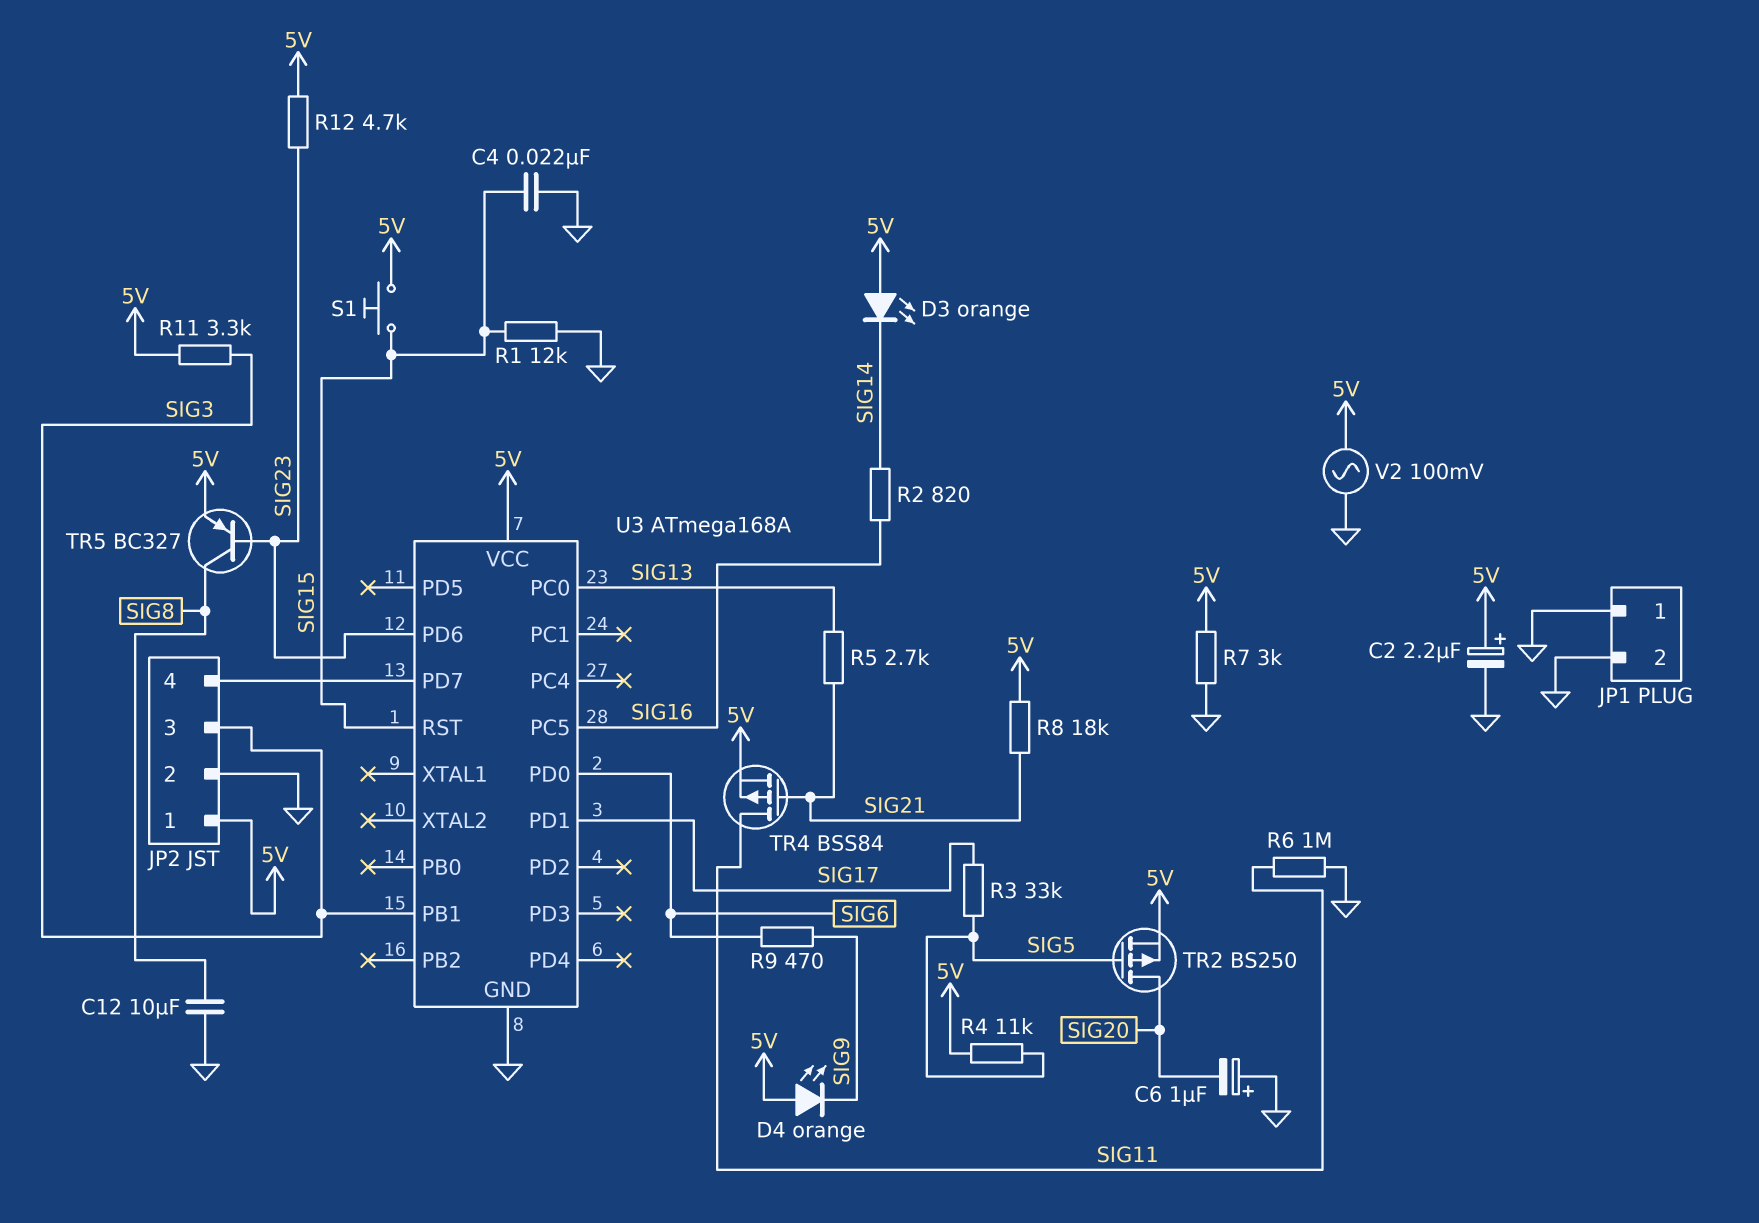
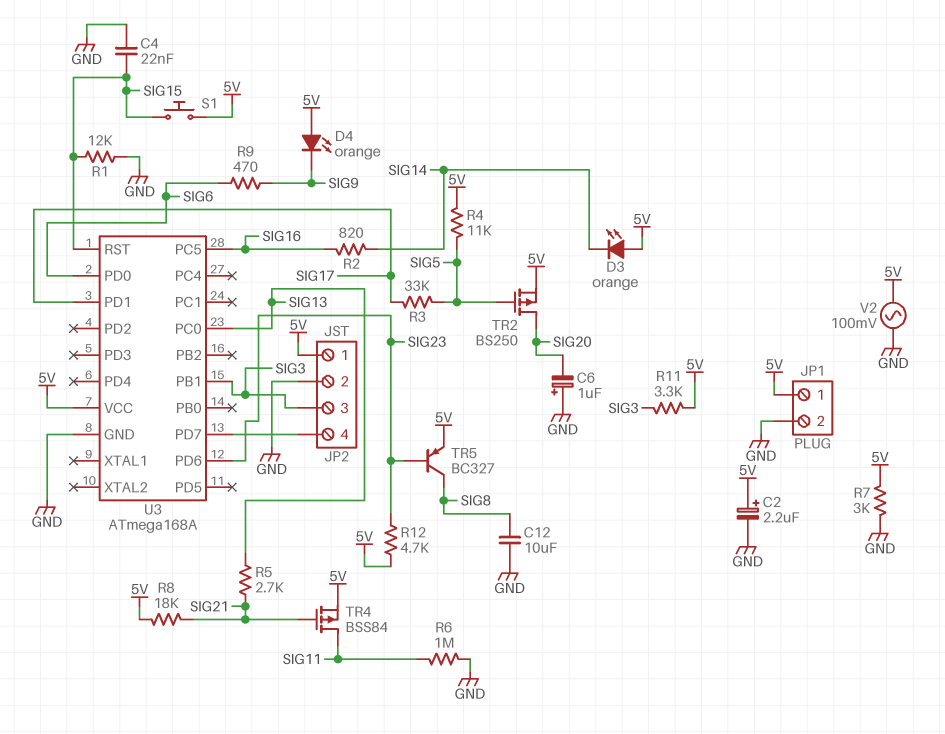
JP1 pin 1: GND -> 5V

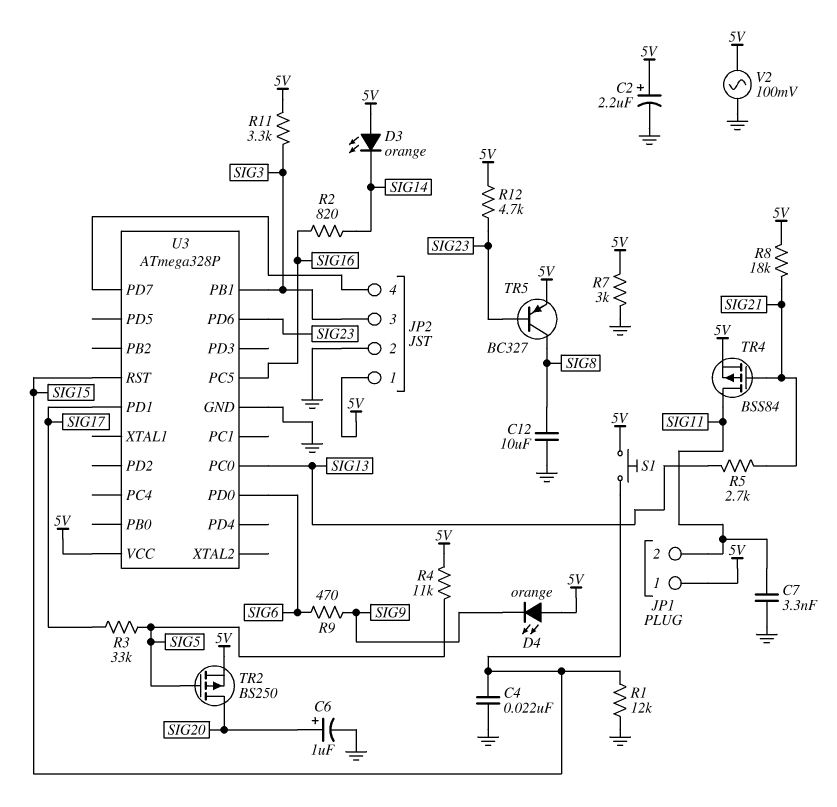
C6: 1uF (plus GND, minus SIG20) -> 1uF (plus SIG20, minus GND)
C7: none -> 3.3nF (GND, SIG11)
JP1 pin 2: GND -> SIG11
R6: 1M (GND, SIG11) -> none
U3: ATmega168A -> ATmega328P

